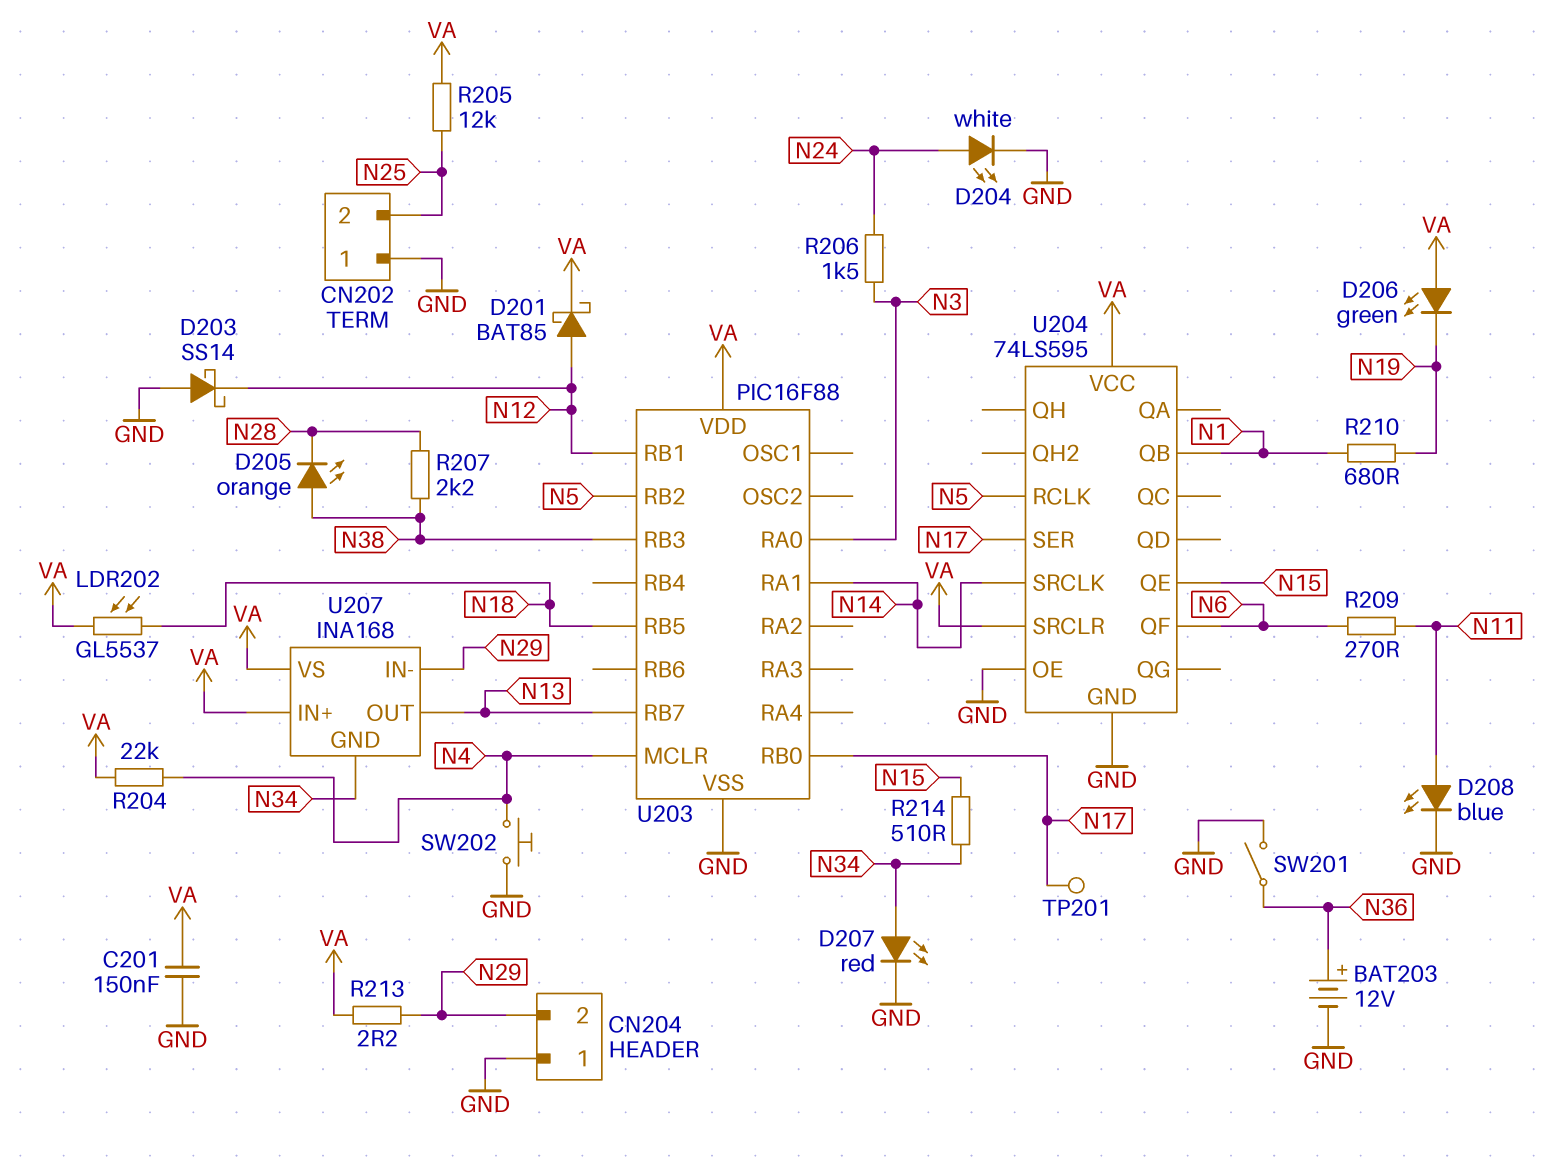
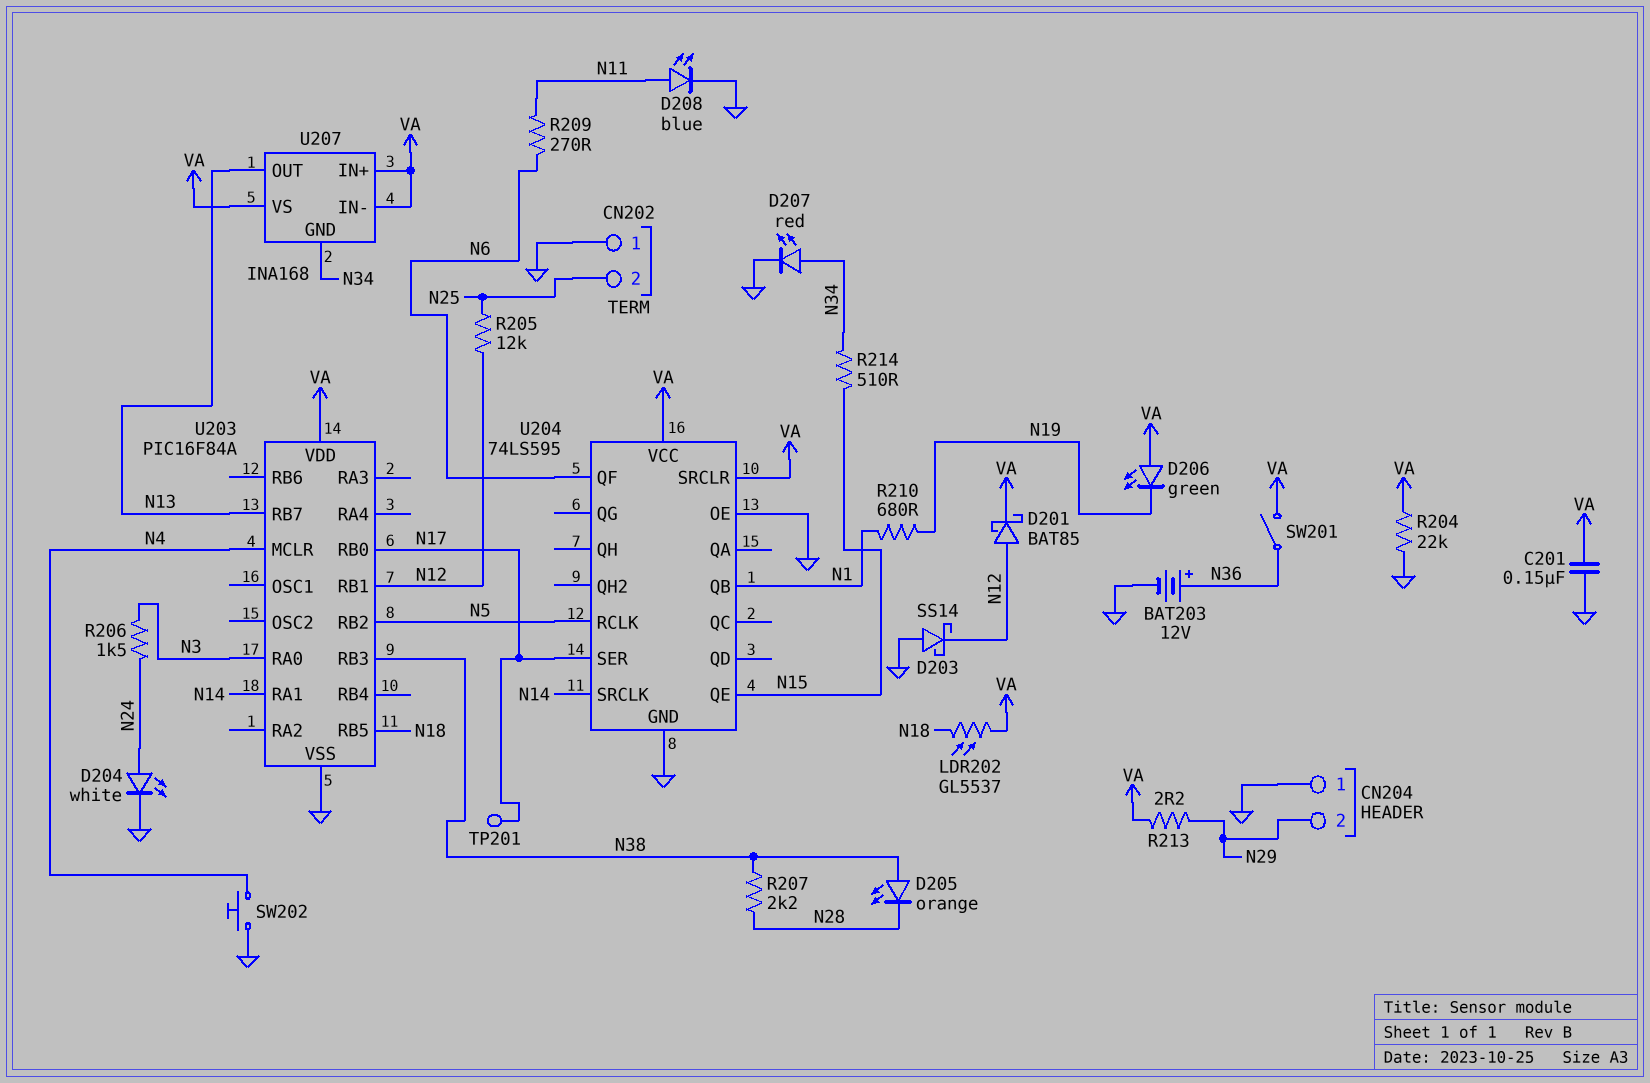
R204: 22k (N4, VA) -> 22k (GND, VA)
R205: 12k (N25, VA) -> 12k (N12, N25)
SW201: switch (GND, N36) -> switch (N36, VA)
U203: PIC16F88 -> PIC16F84A
U207 pin IN-: N29 -> VA

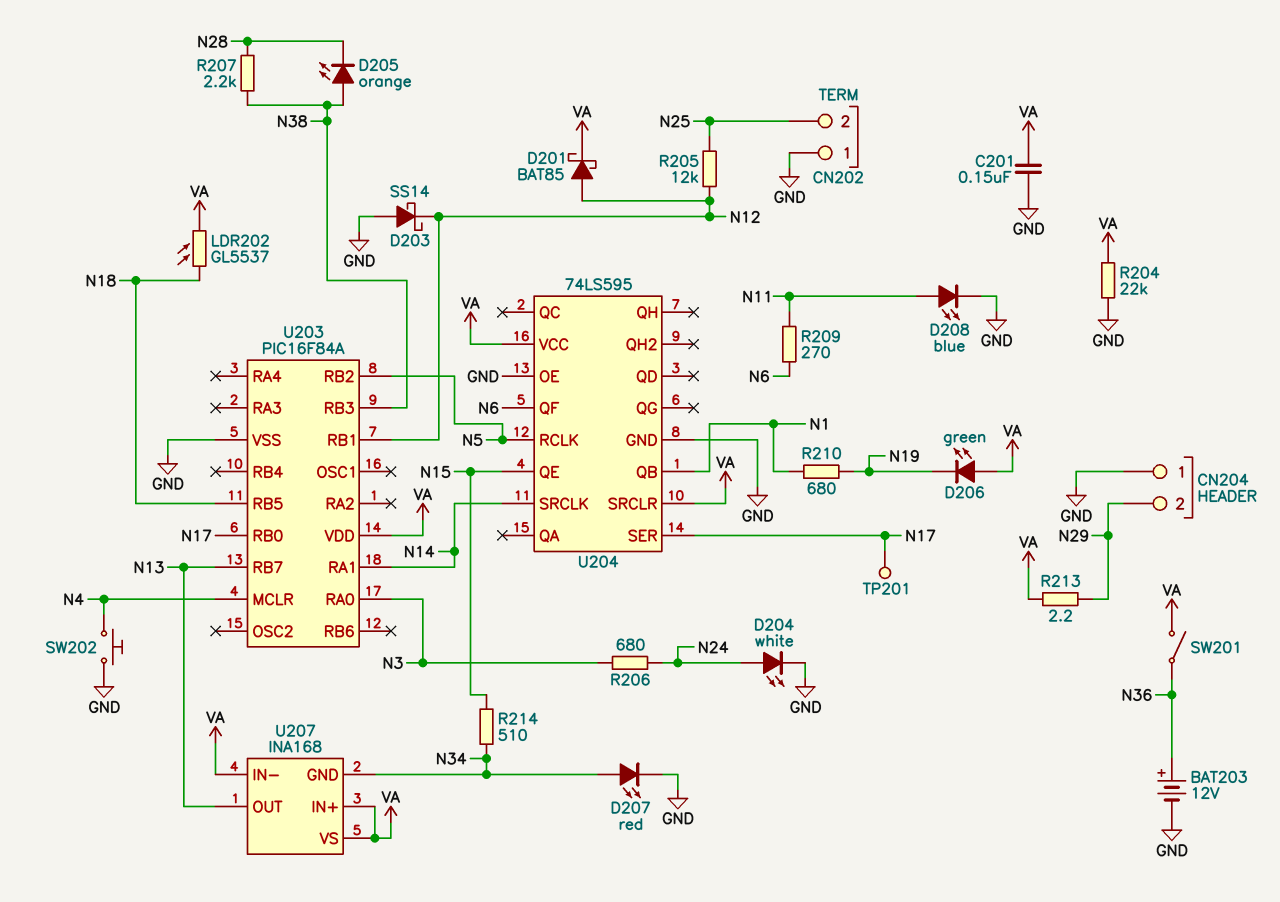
R206: 1.5k (N3, N24) -> 680 (N3, N24)

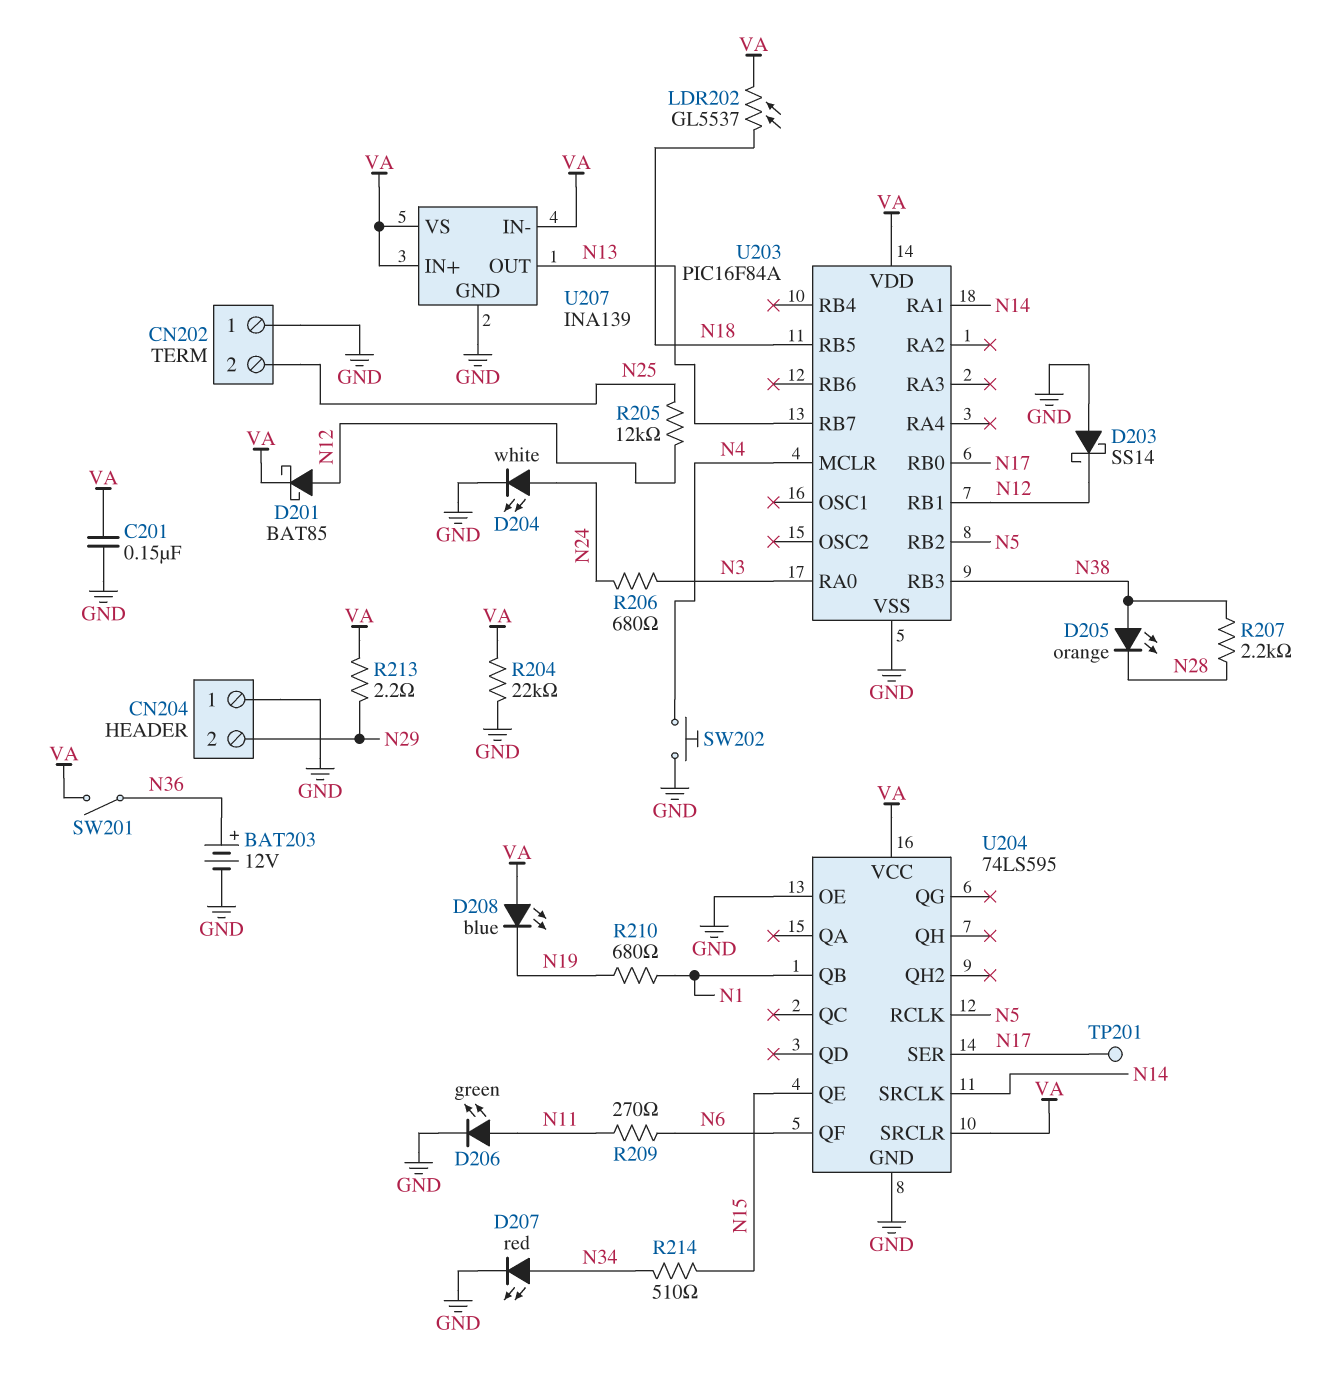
D206: LED green (A VA, K N19) -> LED green (A N11, K GND)
D208: LED blue (A N11, K GND) -> LED blue (A VA, K N19)
U207: INA168 -> INA139
U207 pin GND: N34 -> GND

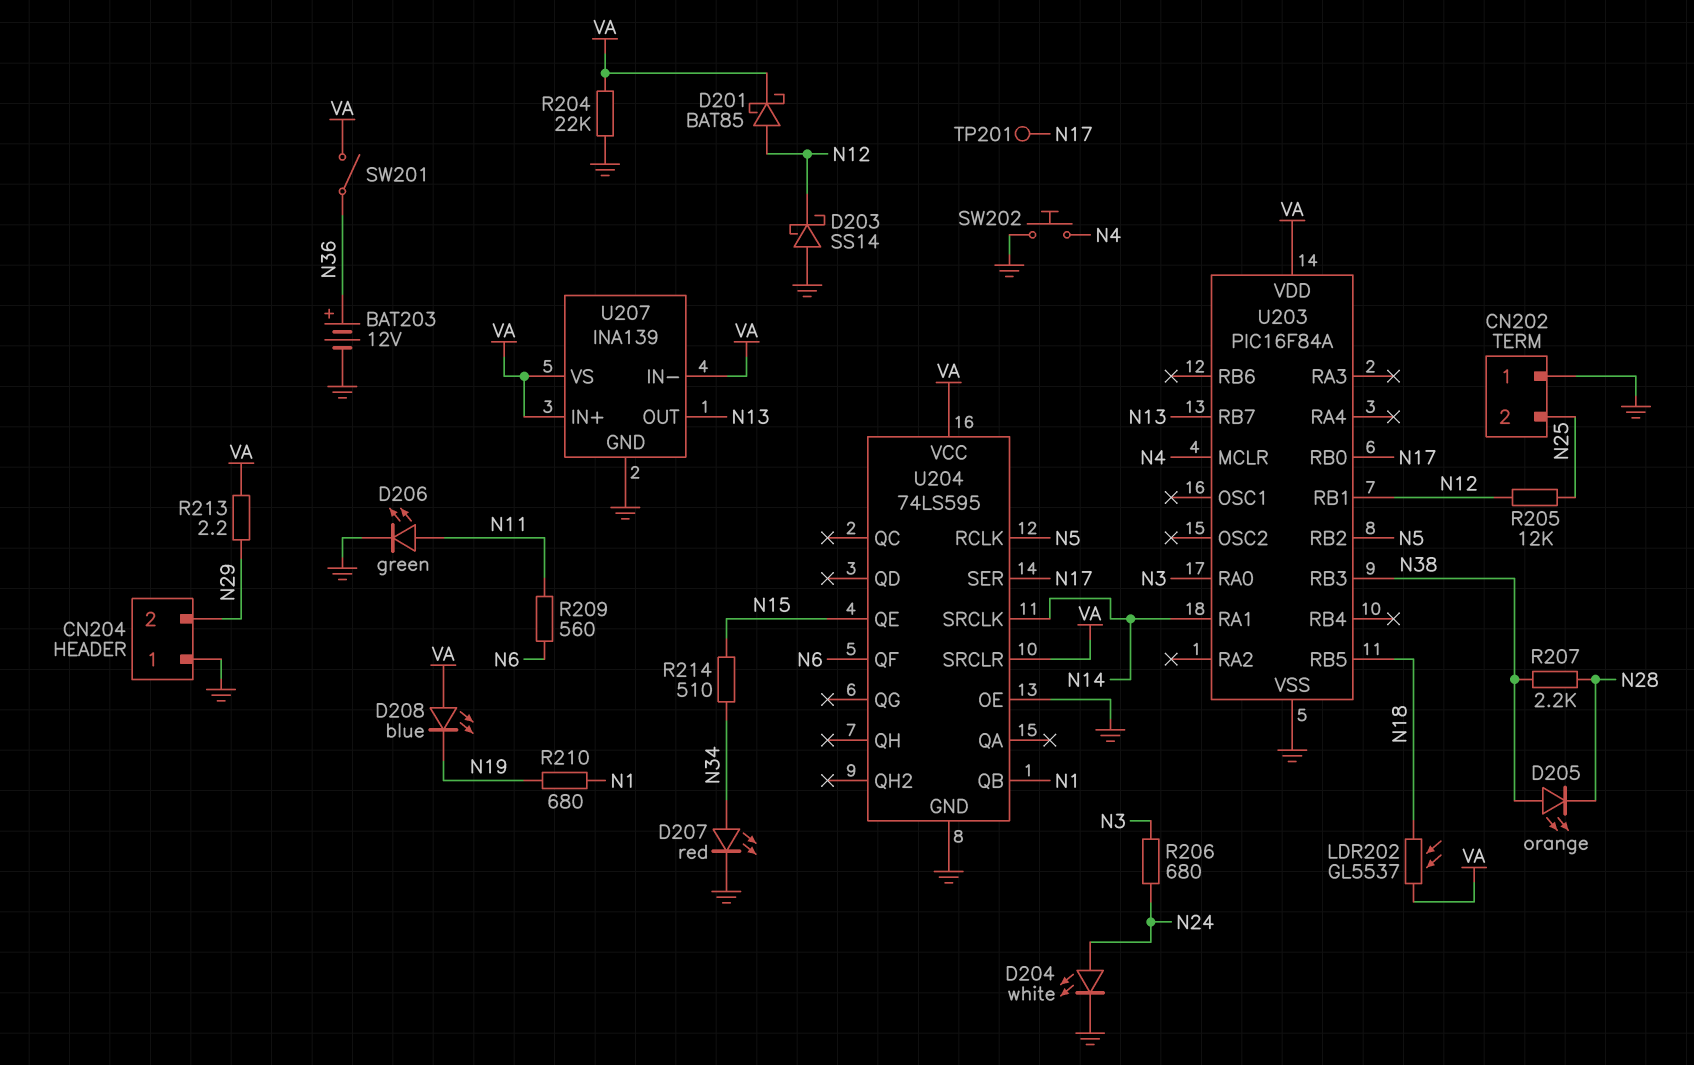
C201: 150nF (GND, VA) -> none
R209: 270 (N6, N11) -> 560 (N6, N11)

